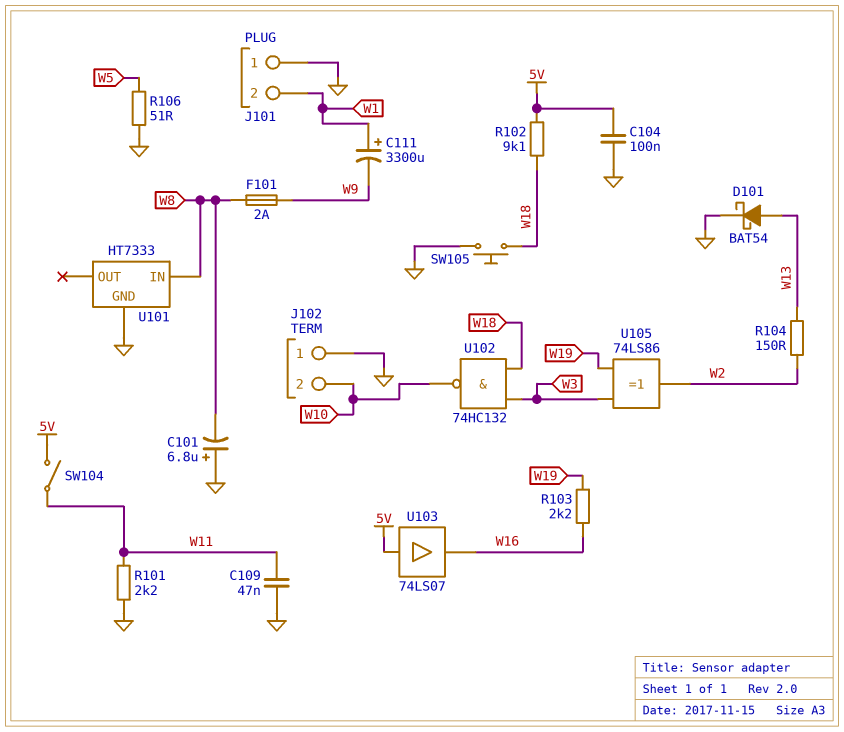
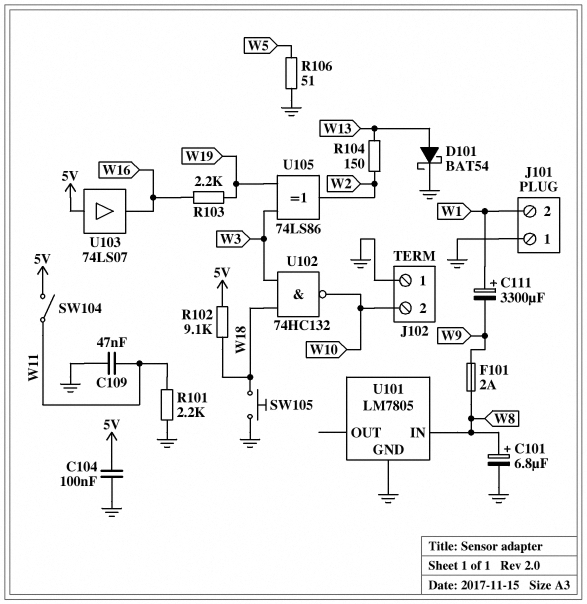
C101: 6.8uF (plus GND, minus W8) -> 6.8uF (plus W8, minus GND)
U101: HT7333 -> LM7805

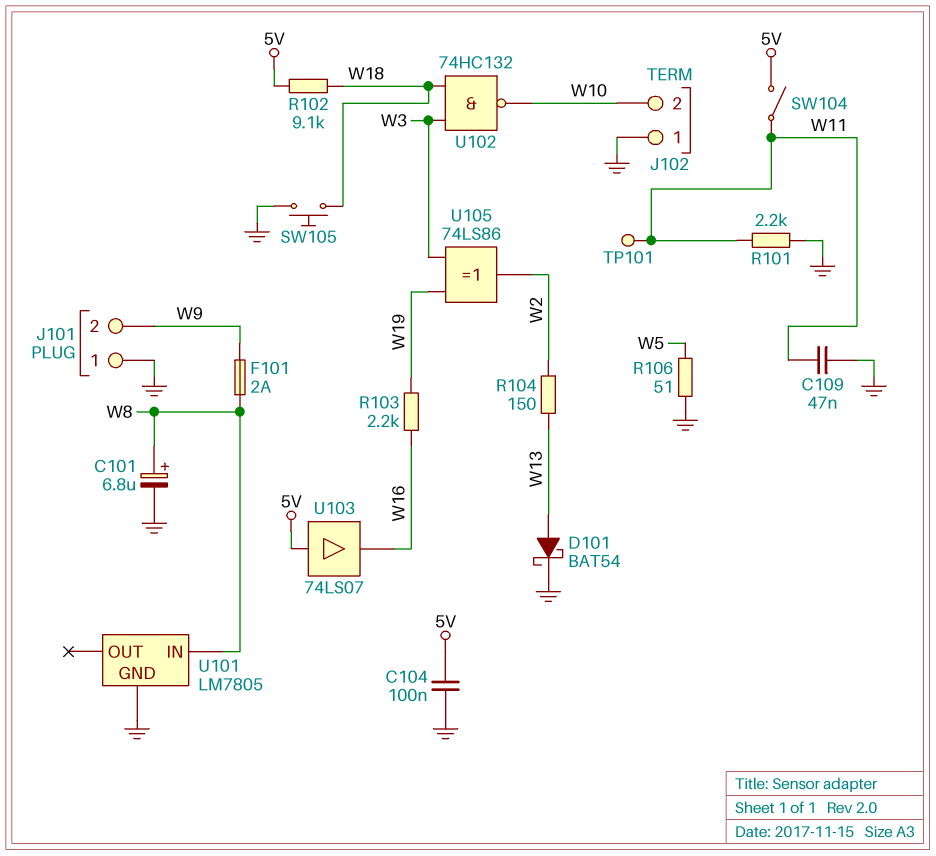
C111: 3300uF (plus W1, minus W9) -> none
J101 pin 2: W1 -> W9
TP101: none -> test point (W11)

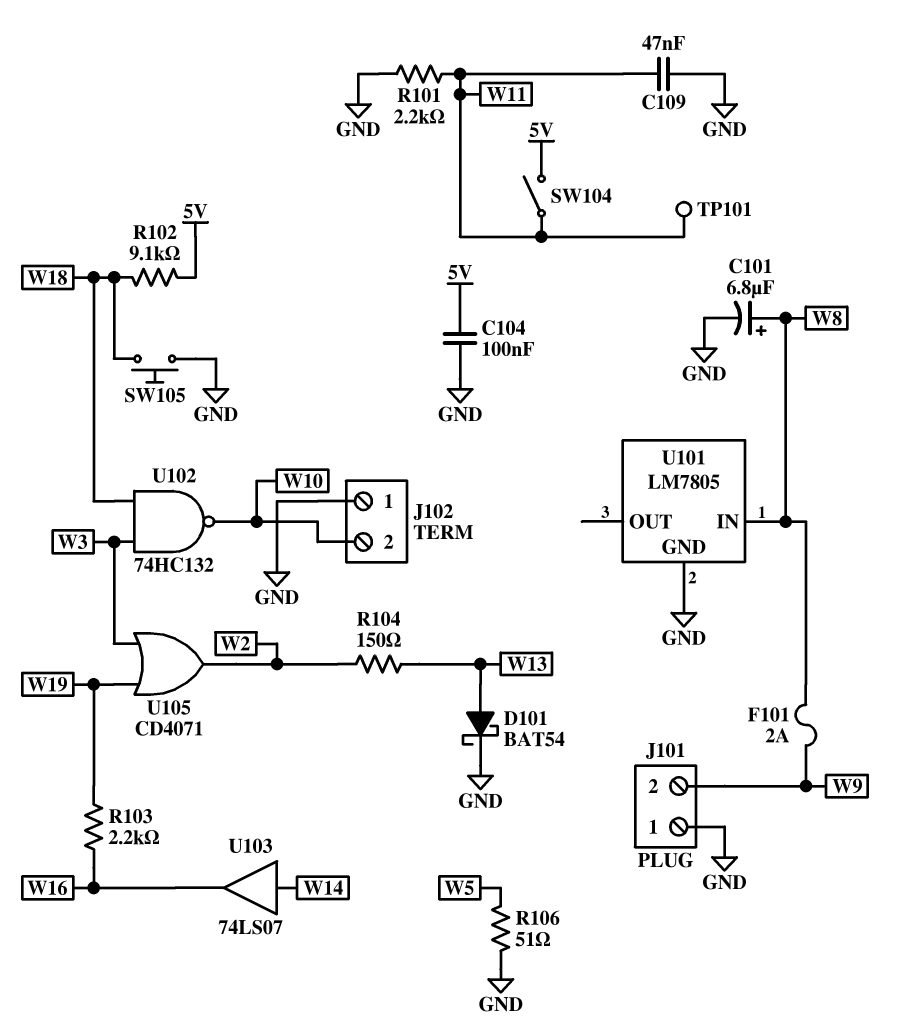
U103: buffer 74LS07 (in 5V, out W16) -> buffer 74LS07 (in W14, out W16)
U105: XOR 74LS86 (in W3, in W19, out W2) -> OR CD4071 (in W3, in W19, out W2)

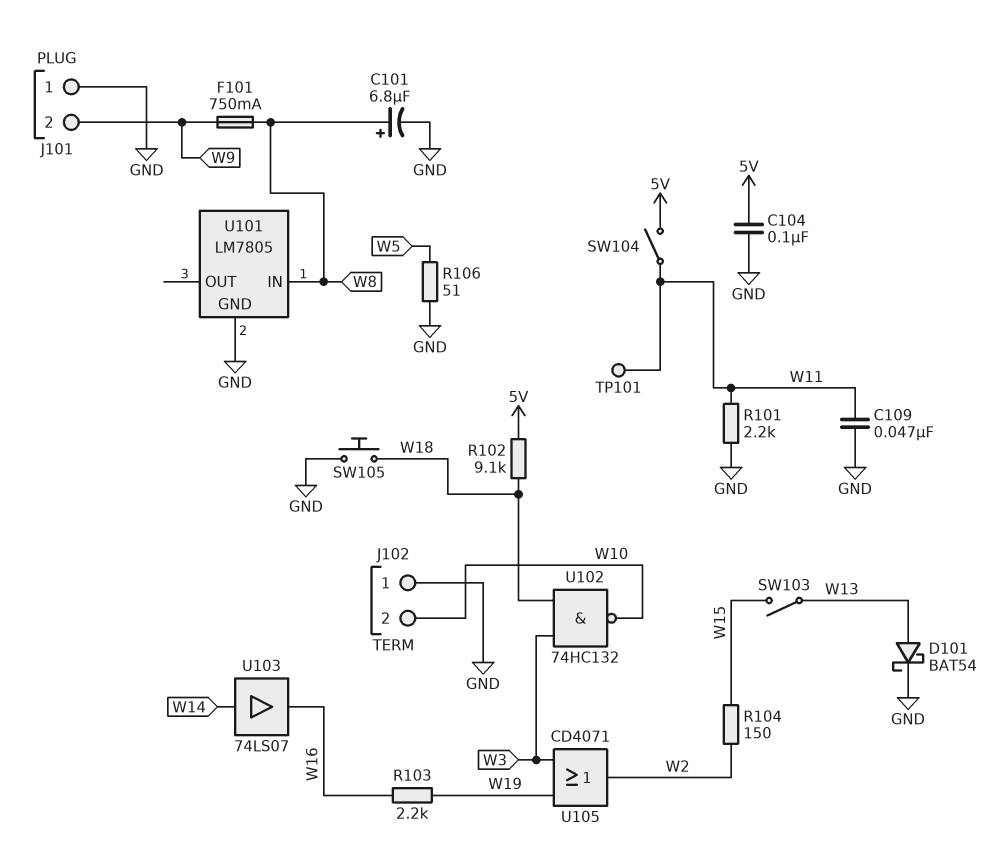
F101: 2A (W8, W9) -> 750mA (W8, W9)
R104: 150 (W2, W13) -> 150 (W2, W15)
SW103: none -> switch (W13, W15)

